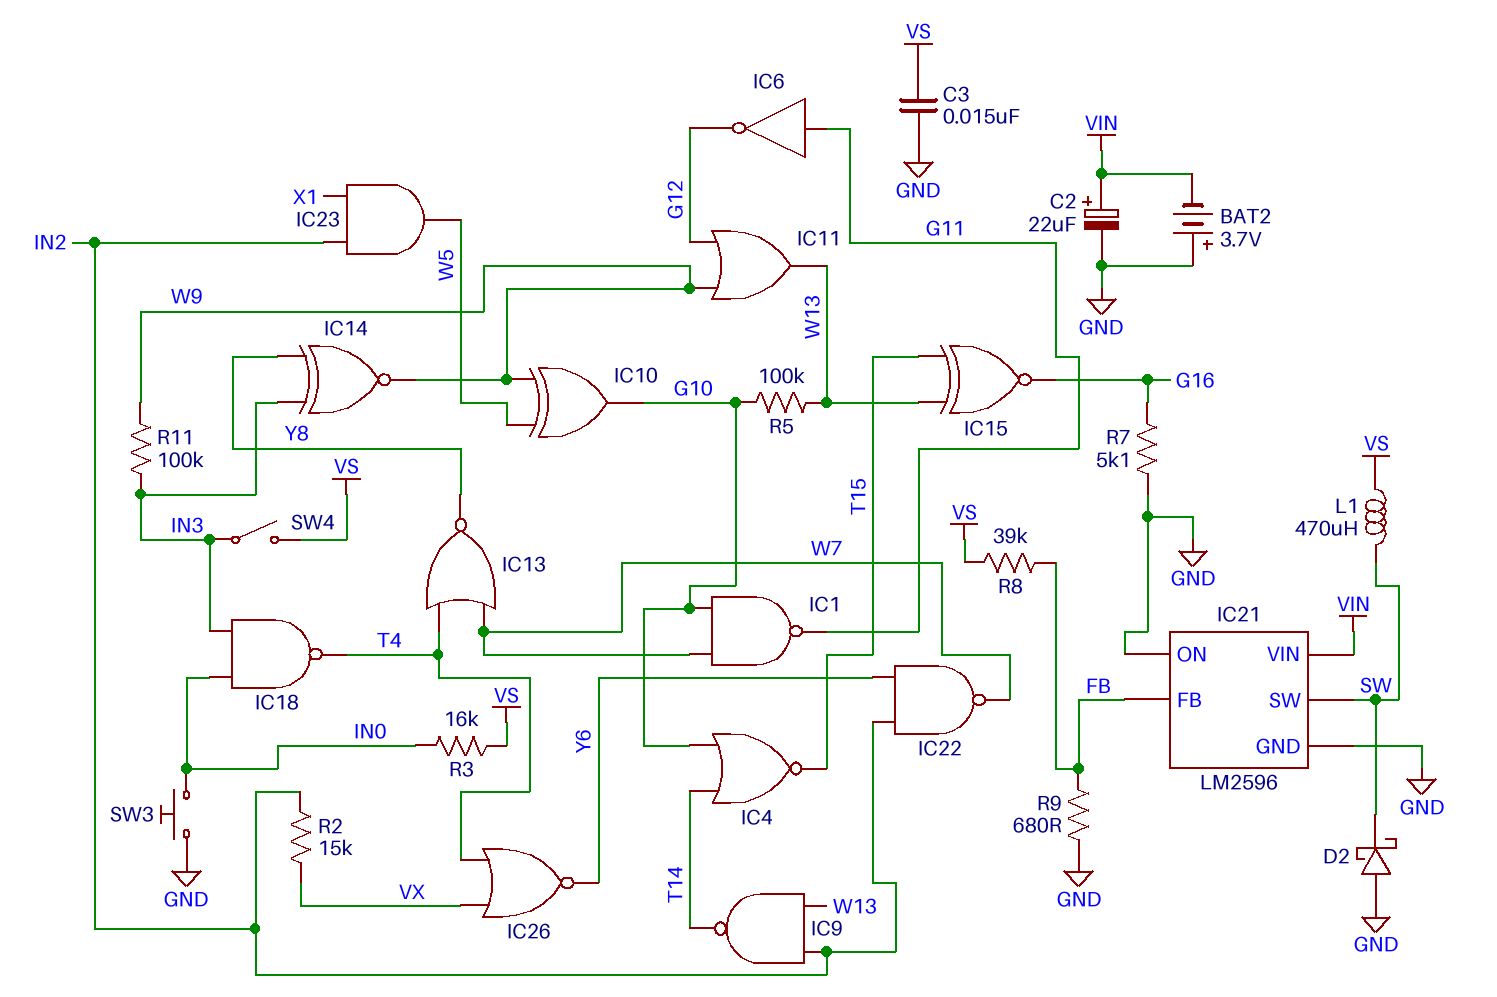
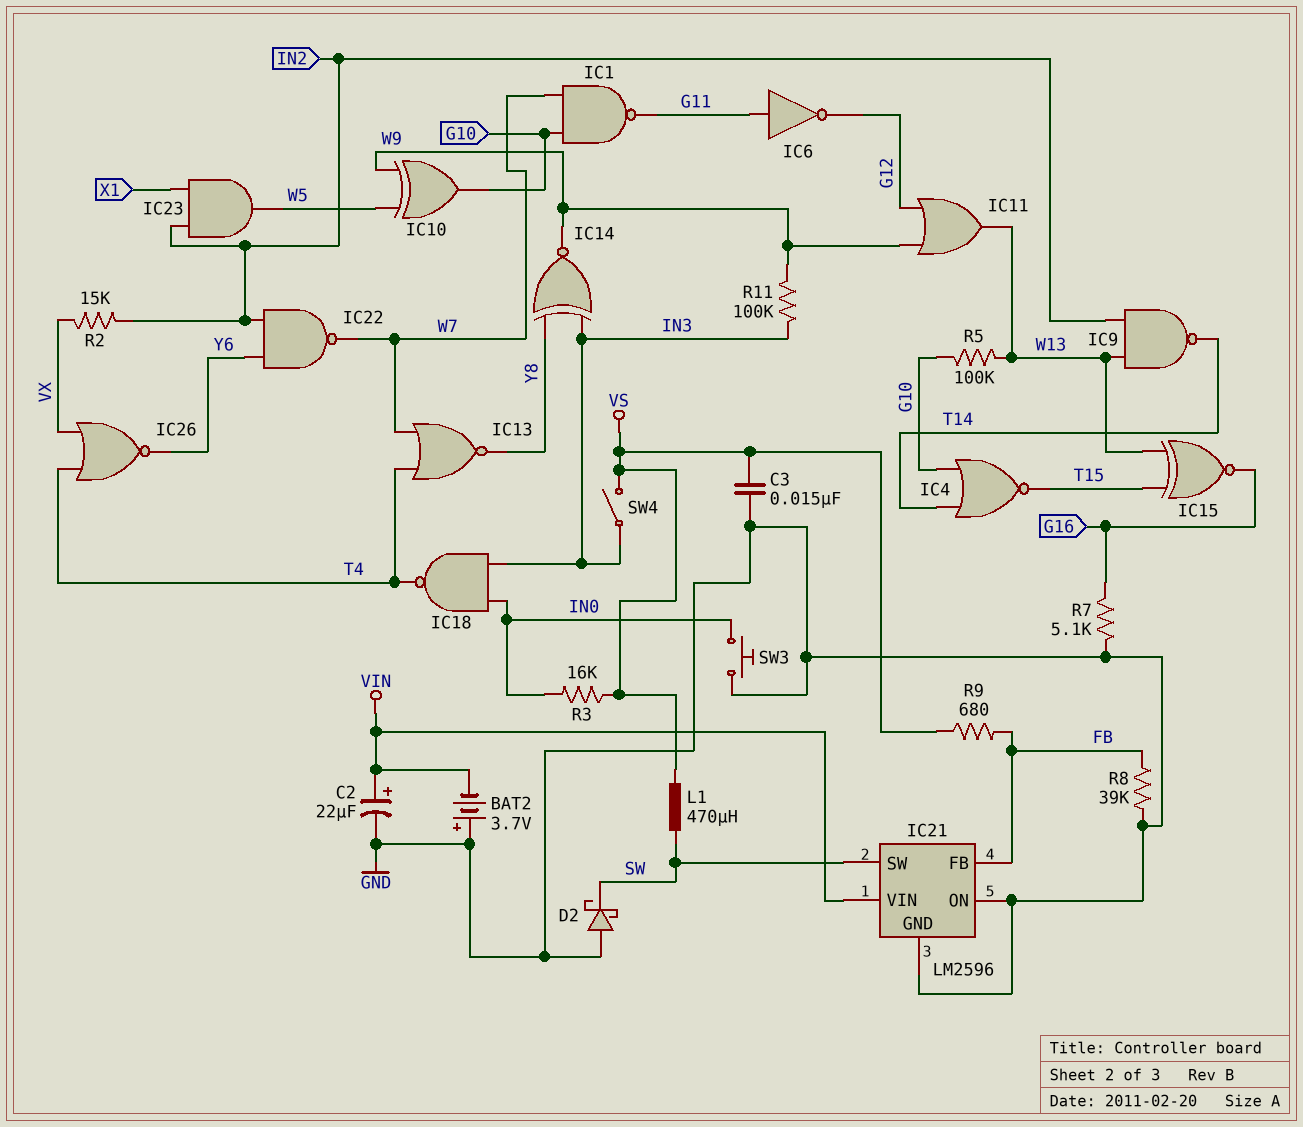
R8: 39k (FB, VS) -> 39k (FB, GND)
R9: 680 (FB, GND) -> 680 (FB, VS)

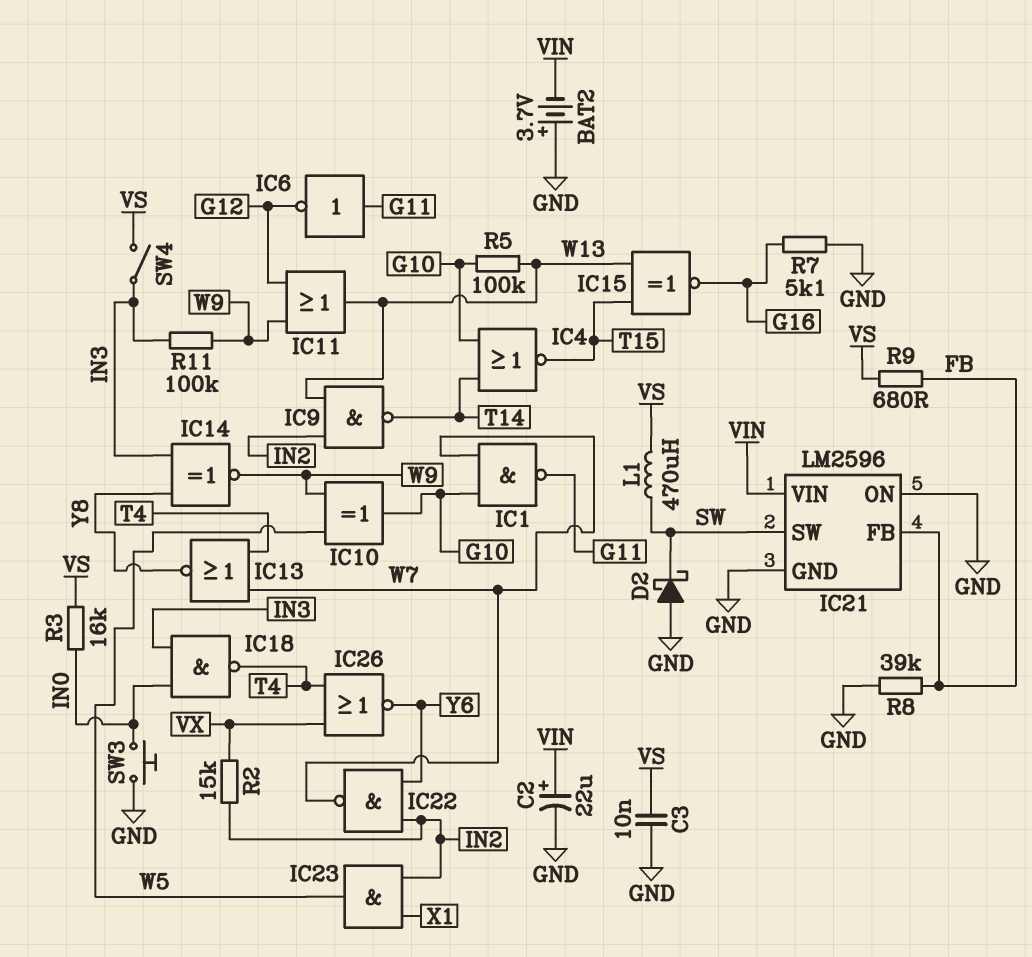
C3: 15nF (GND, VS) -> 10nF (GND, VS)

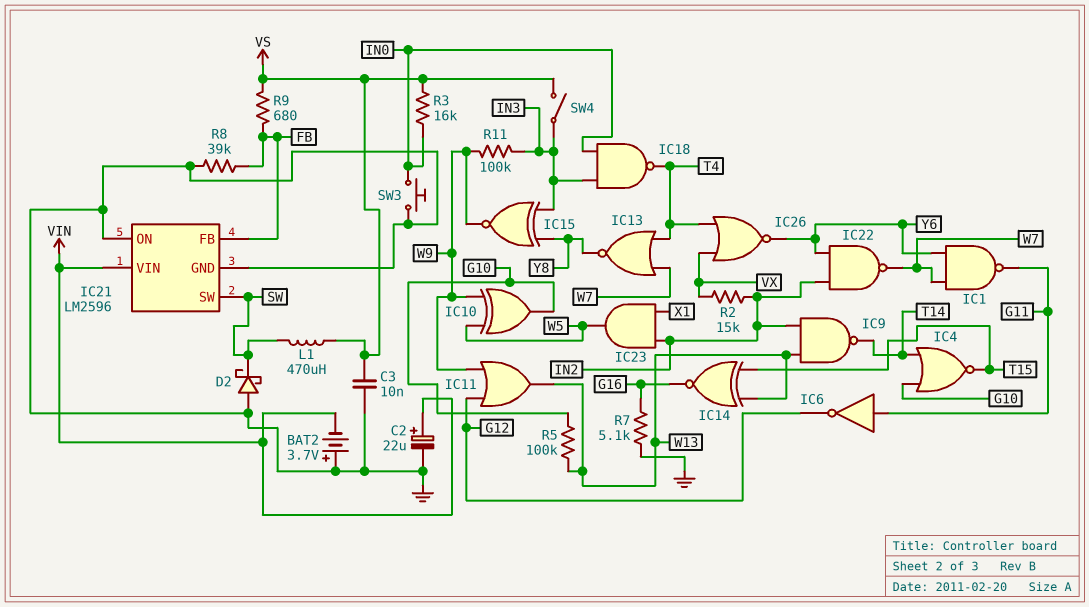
IC1: NAND (in G10, in W7, out G11) -> NAND (in W7, in Y6, out G11)
IC14: XNOR (in IN3, in Y8, out W9) -> XNOR (in T15, in W13, out G16)
IC15: XNOR (in T15, in W13, out G16) -> XNOR (in IN3, in Y8, out W9)

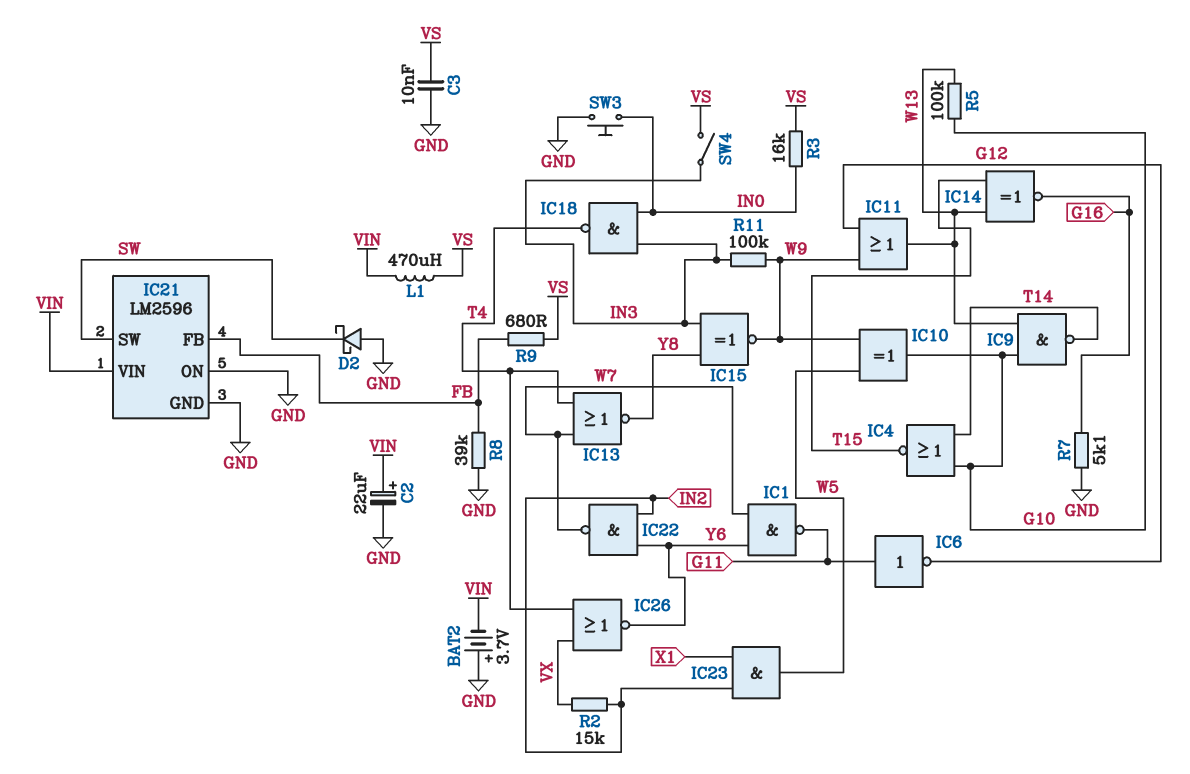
IC9: NAND (in IN2, in W13, out T14) -> NAND (in G10, in W13, out T14)
L1: 470uH (SW, VS) -> 470uH (VIN, VS)

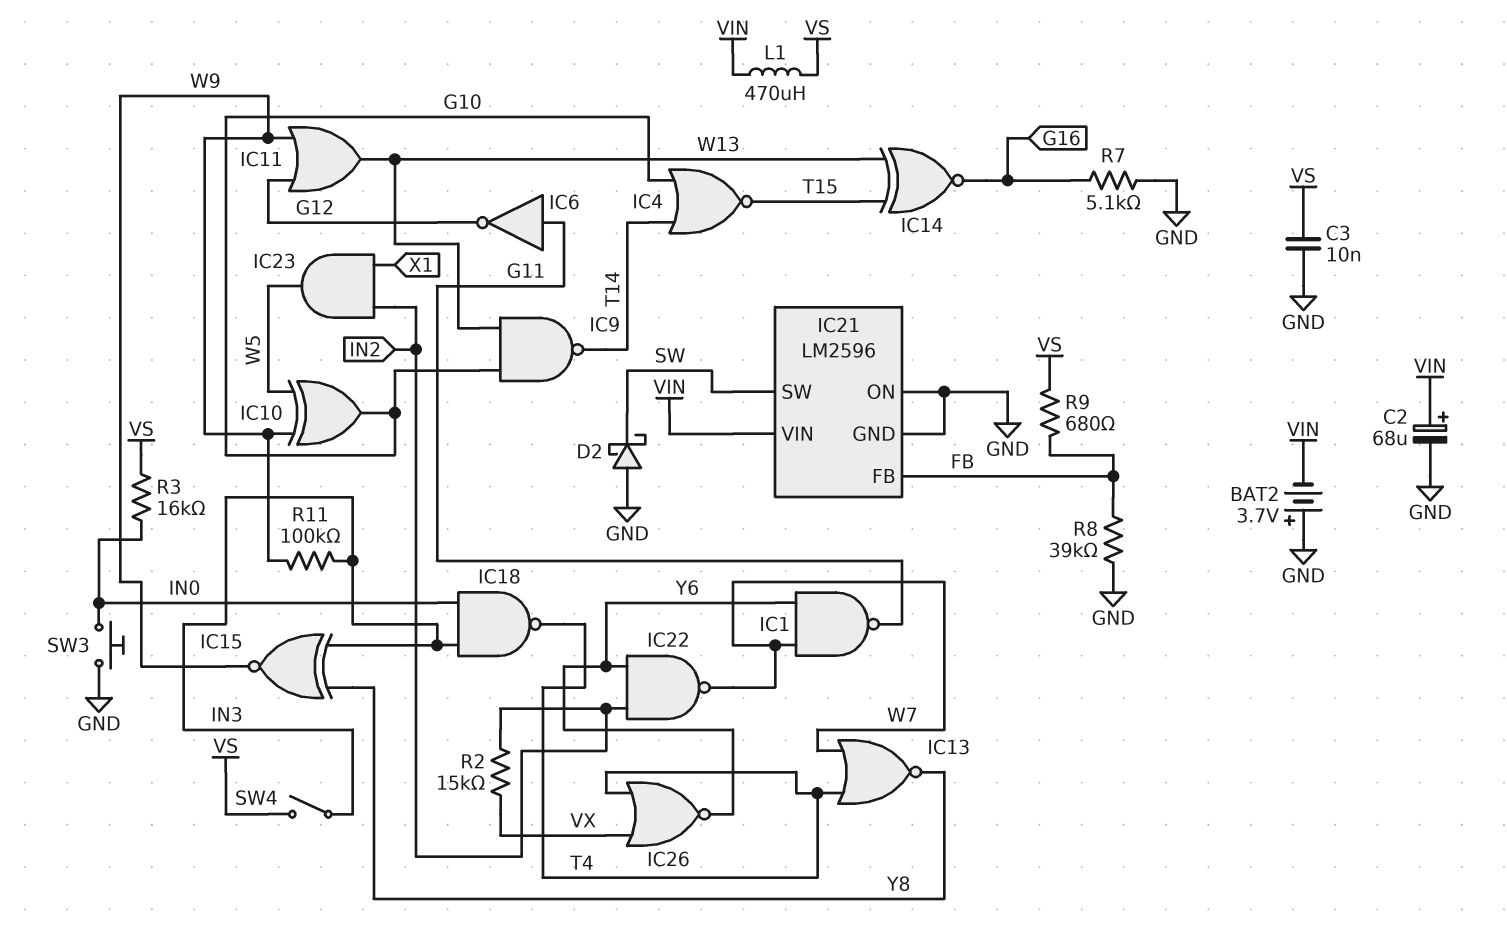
C2: 22uF (plus VIN, minus GND) -> 68uF (plus VIN, minus GND)
R5: 100k (G10, W13) -> none

